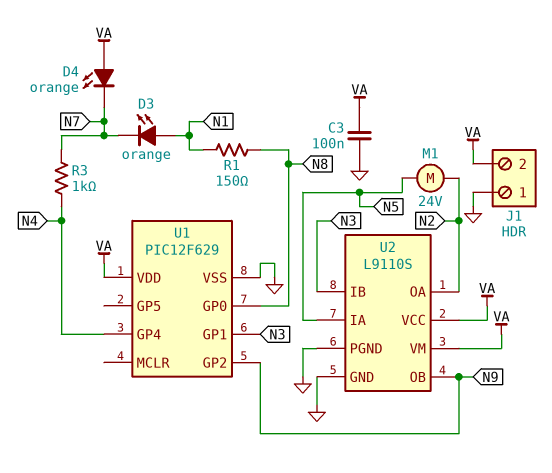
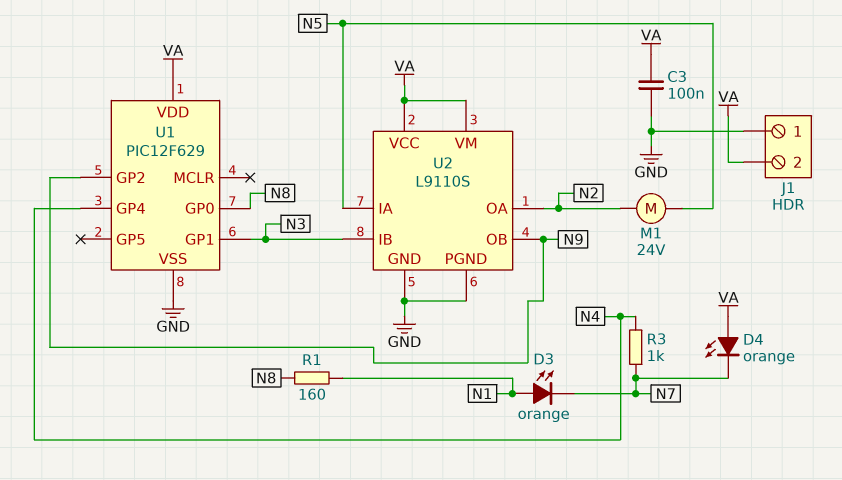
R1: 150 (N1, N8) -> 160 (N1, N8)

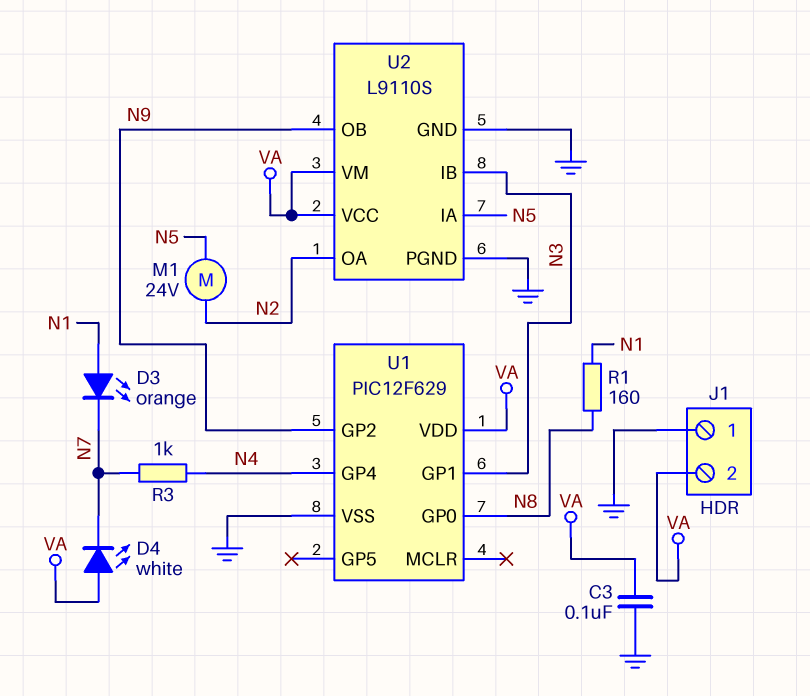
D4: LED orange (A VA, K N7) -> LED white (A VA, K N7)

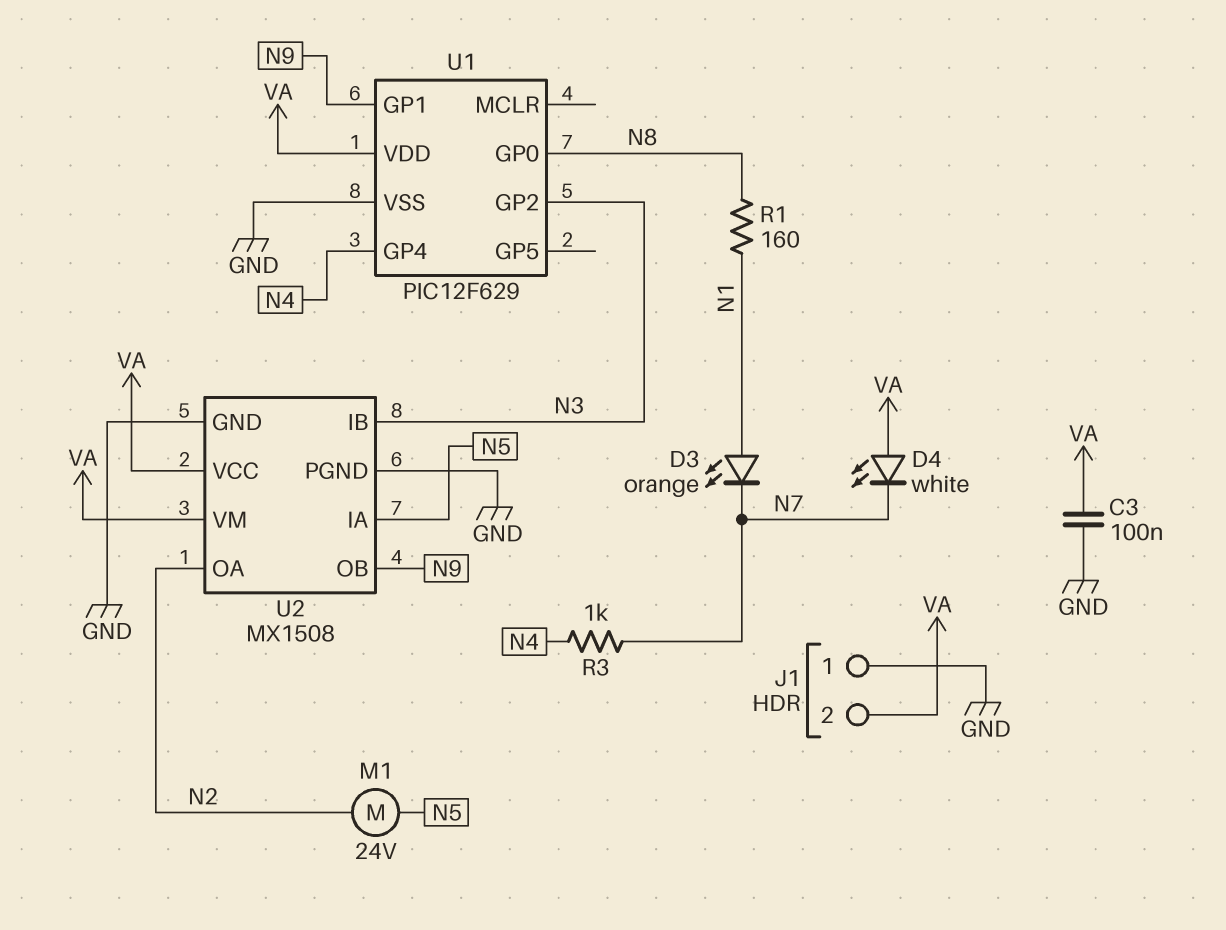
U1 pin GP1: N3 -> N9
U1 pin GP2: N9 -> N3
U2: L9110S -> MX1508

